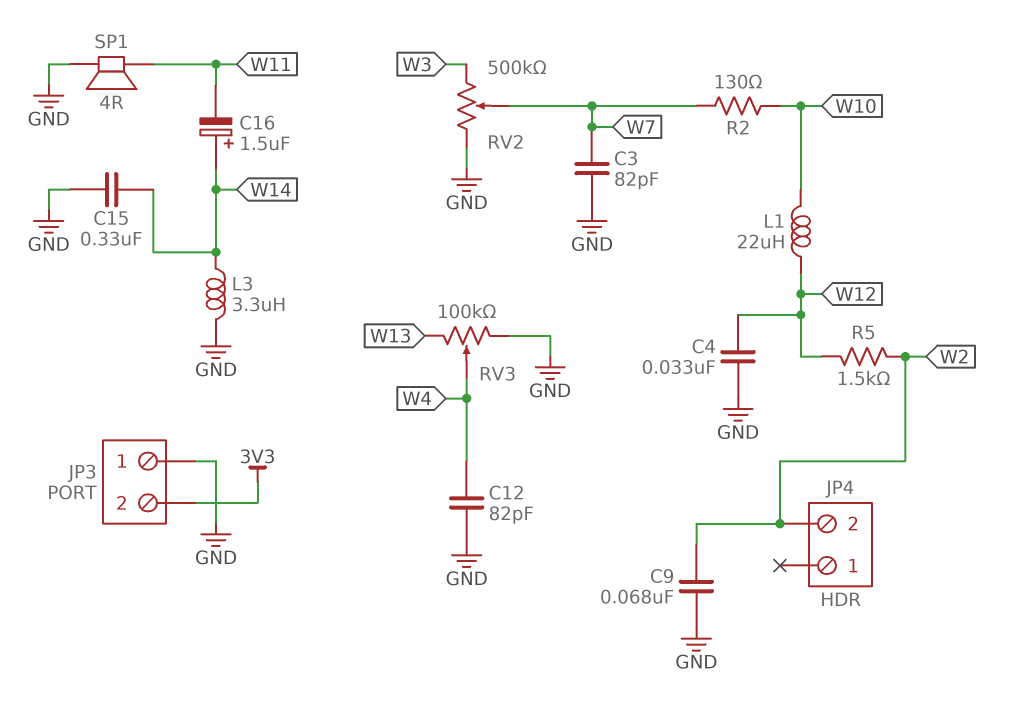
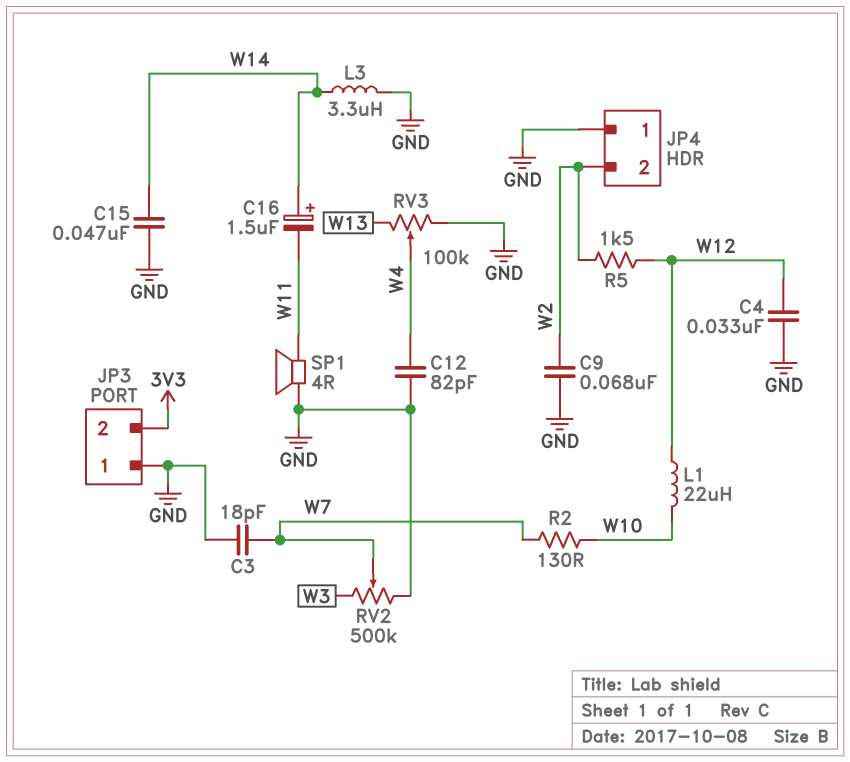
C3: 82pF (GND, W7) -> 18pF (GND, W7)
C15: 330nF (GND, W14) -> 47nF (GND, W14)
JP4 pin 1: none -> GND

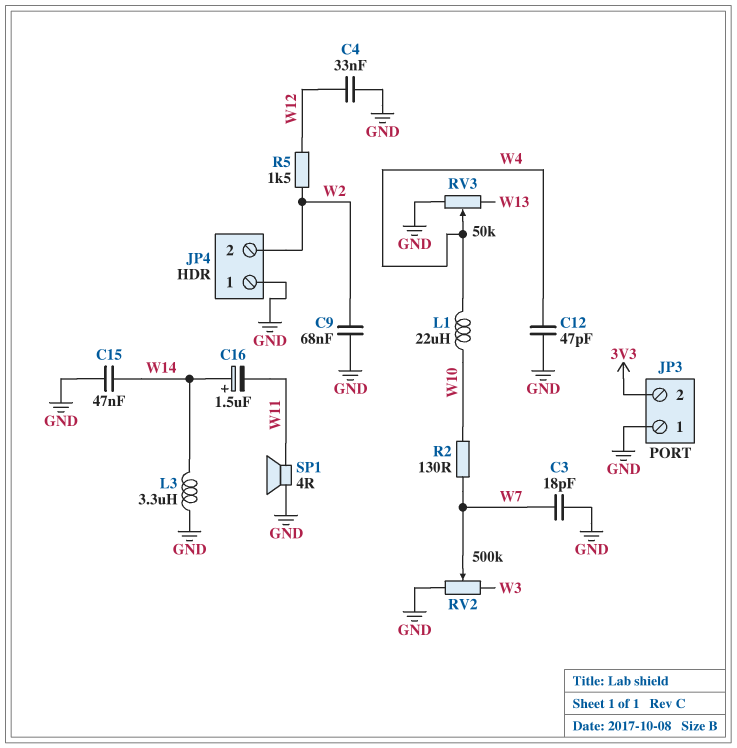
C12: 82pF (GND, W4) -> 47pF (GND, W4)
L1: 22uH (W10, W12) -> 22uH (W4, W10)
RV3: 100k (GND, W13, wiper W4) -> 50k (GND, W13, wiper W4)

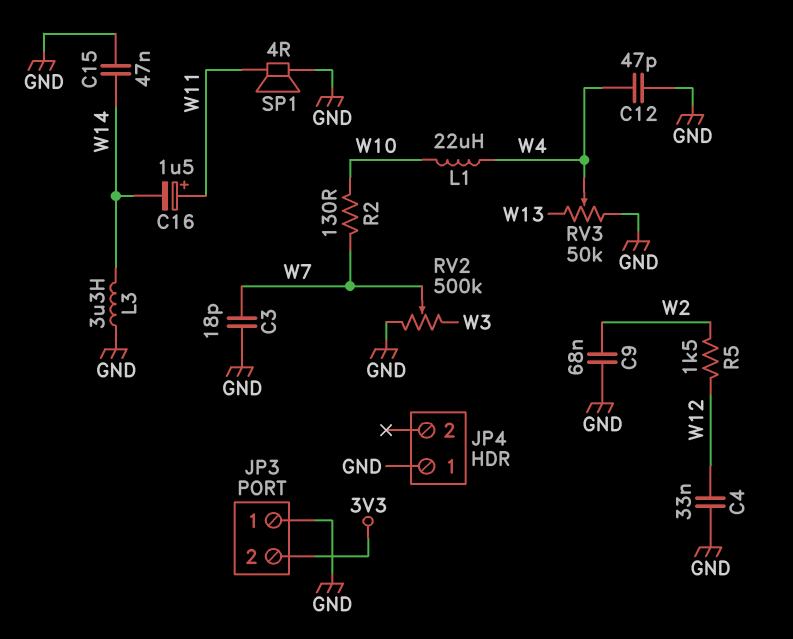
C16: 1.5uF (plus W14, minus W11) -> 1.5uF (plus W11, minus W14)
JP4 pin 2: W2 -> none

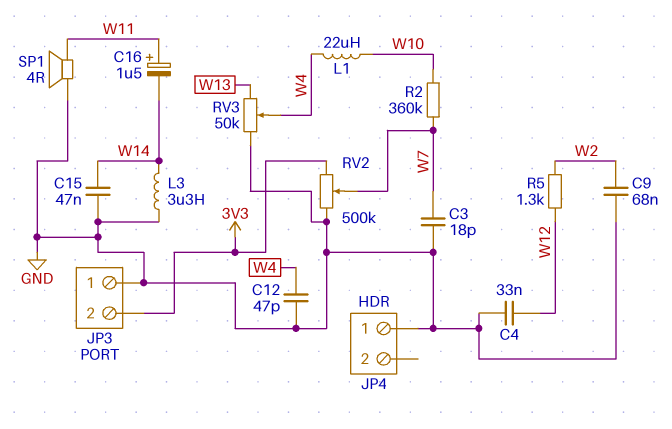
R2: 130 (W7, W10) -> 360k (W7, W10)
R5: 1.5k (W2, W12) -> 1.3k (W2, W12)
RV2: 500k (GND, W3, wiper W7) -> 500k (3V3, GND, wiper W7)

